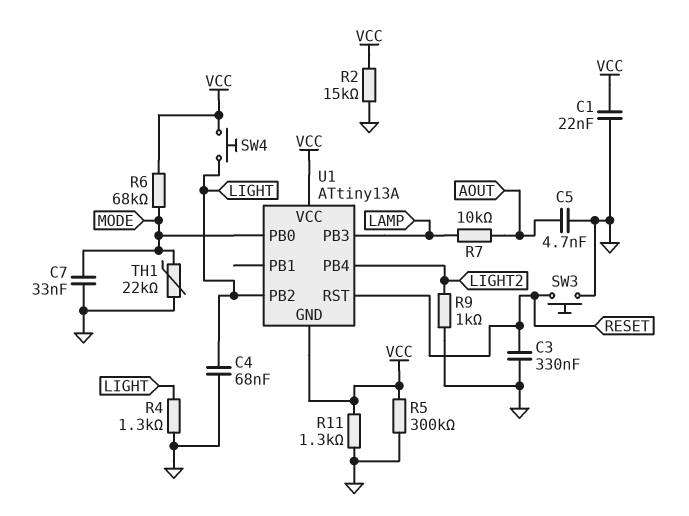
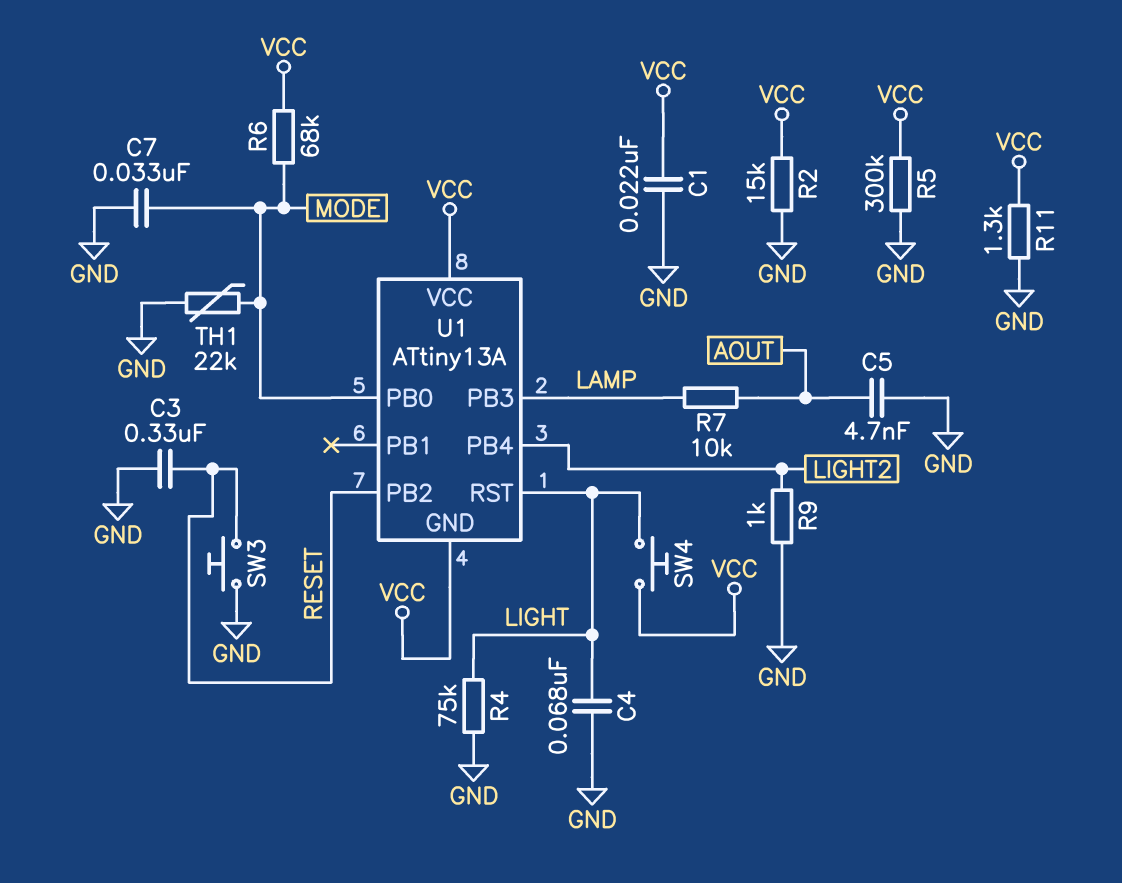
R4: 1.3k (GND, LIGHT) -> 75k (GND, LIGHT)
U1 pin PB2: LIGHT -> RESET
U1 pin RST: RESET -> LIGHT

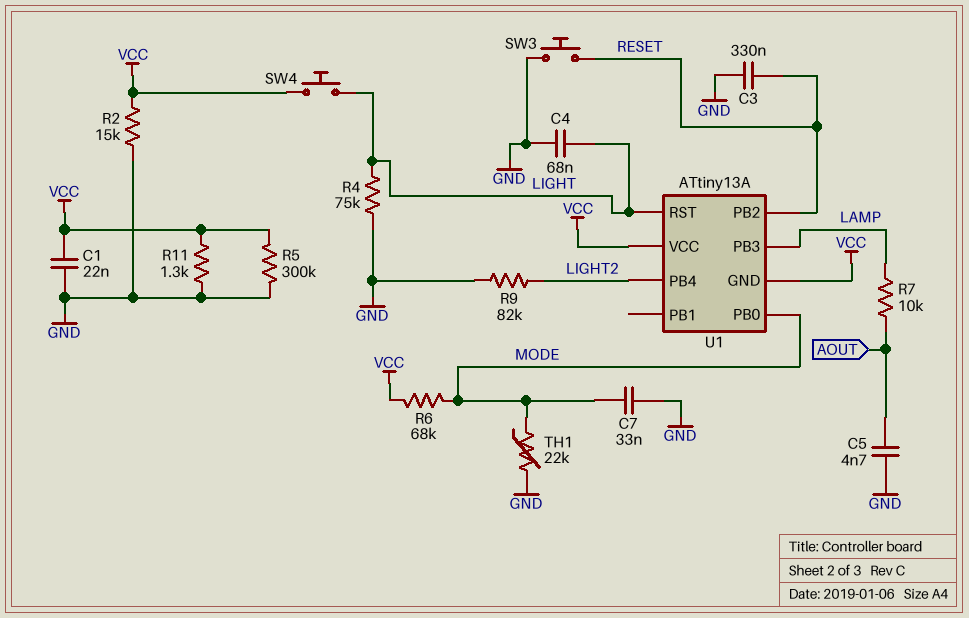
R9: 1k (GND, LIGHT2) -> 82k (GND, LIGHT2)

